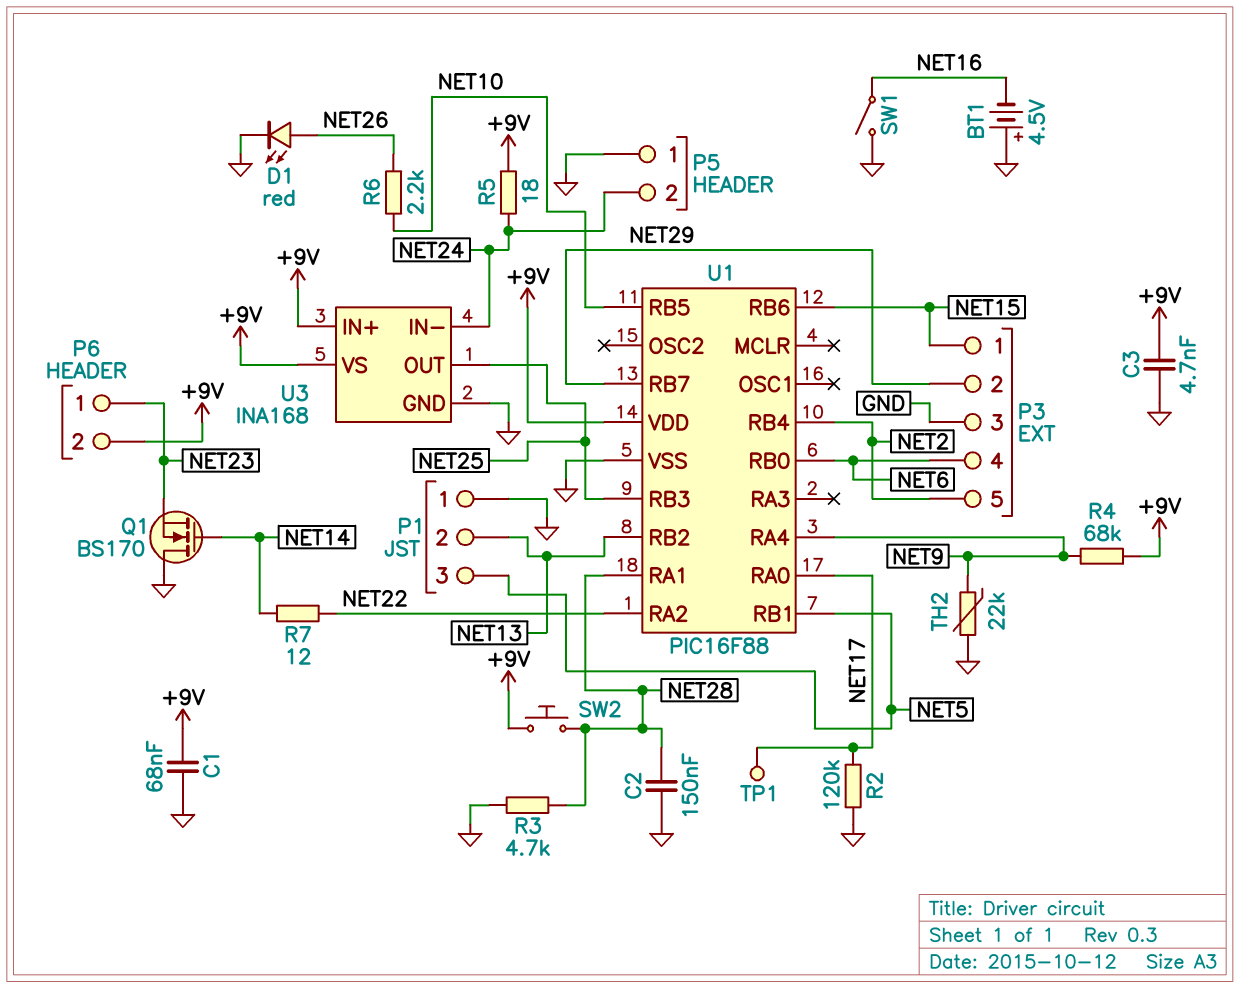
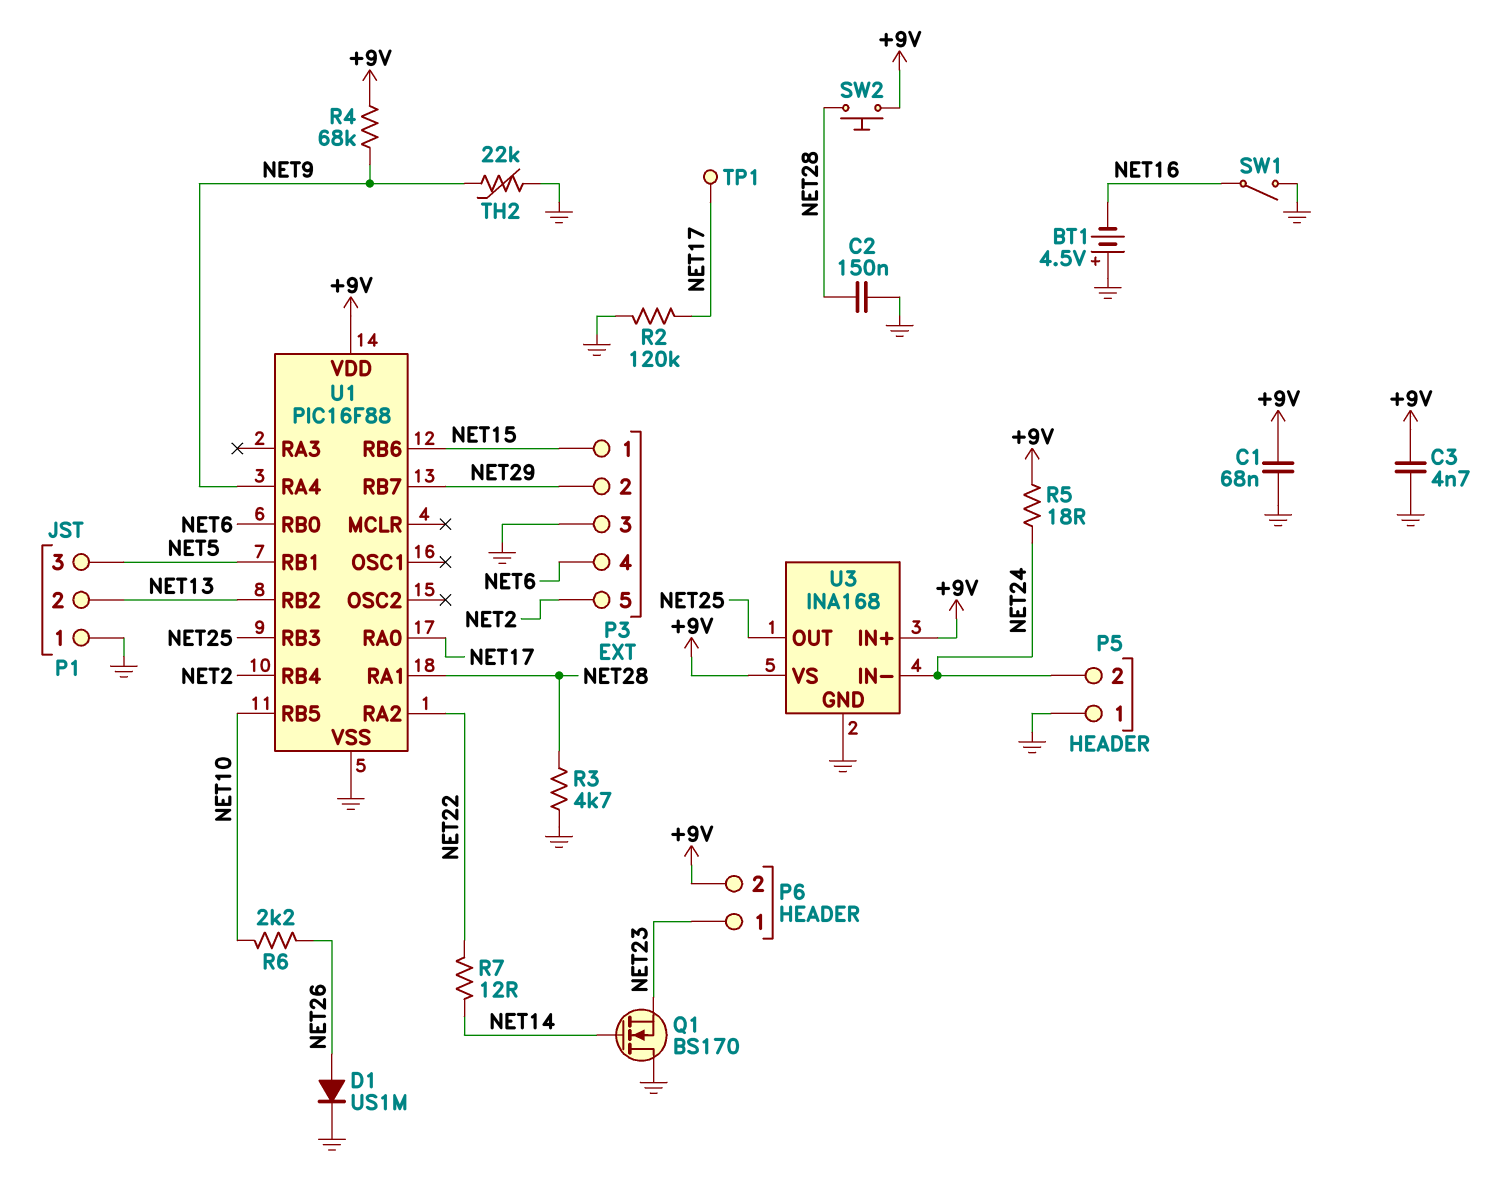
D1: LED red (A NET26, K GND) -> diode US1M (A NET26, K GND)

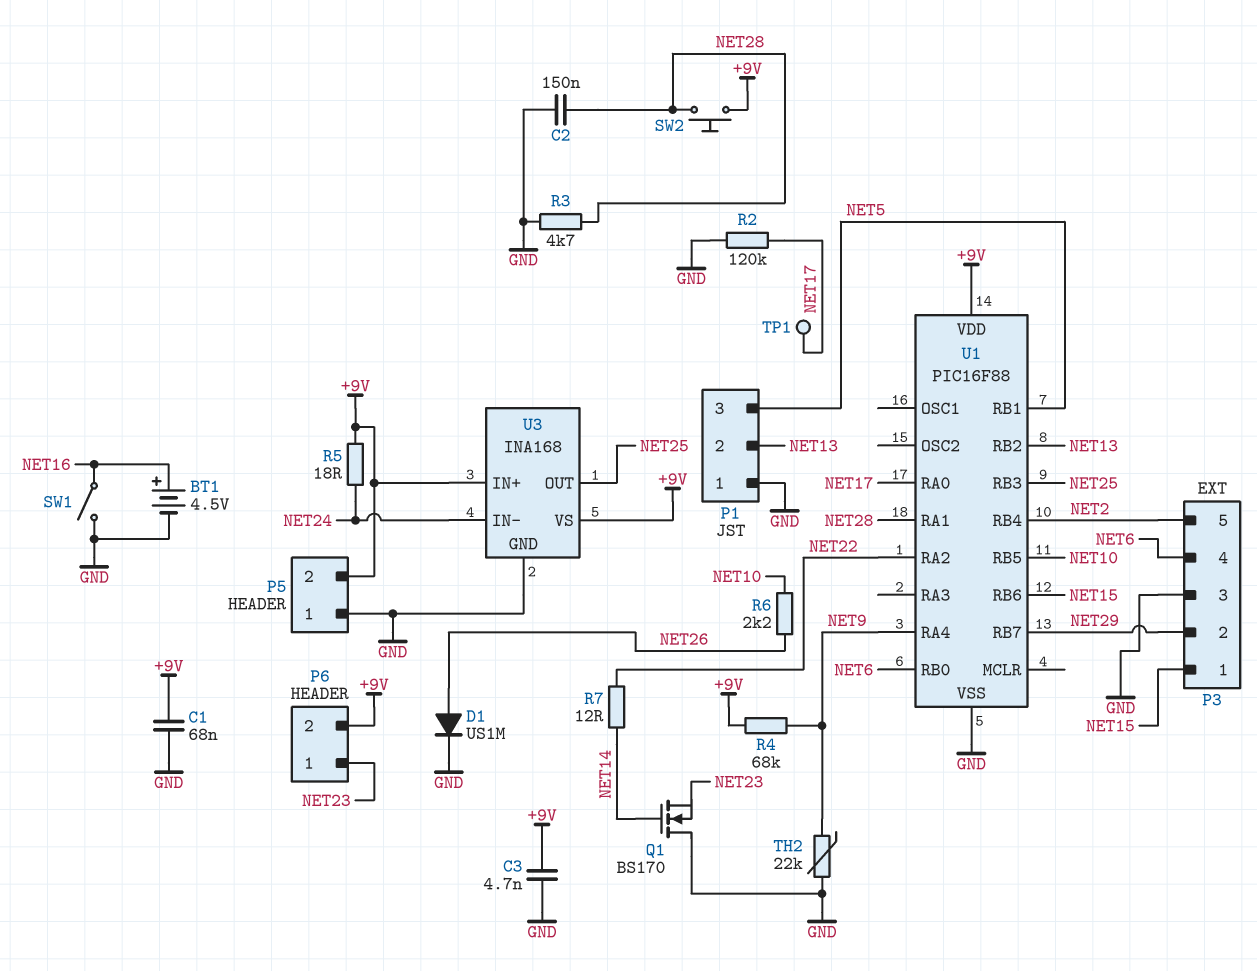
BT1: 4.5V (plus GND, minus NET16) -> 4.5V (plus NET16, minus GND)
P5 pin 2: NET24 -> +9V

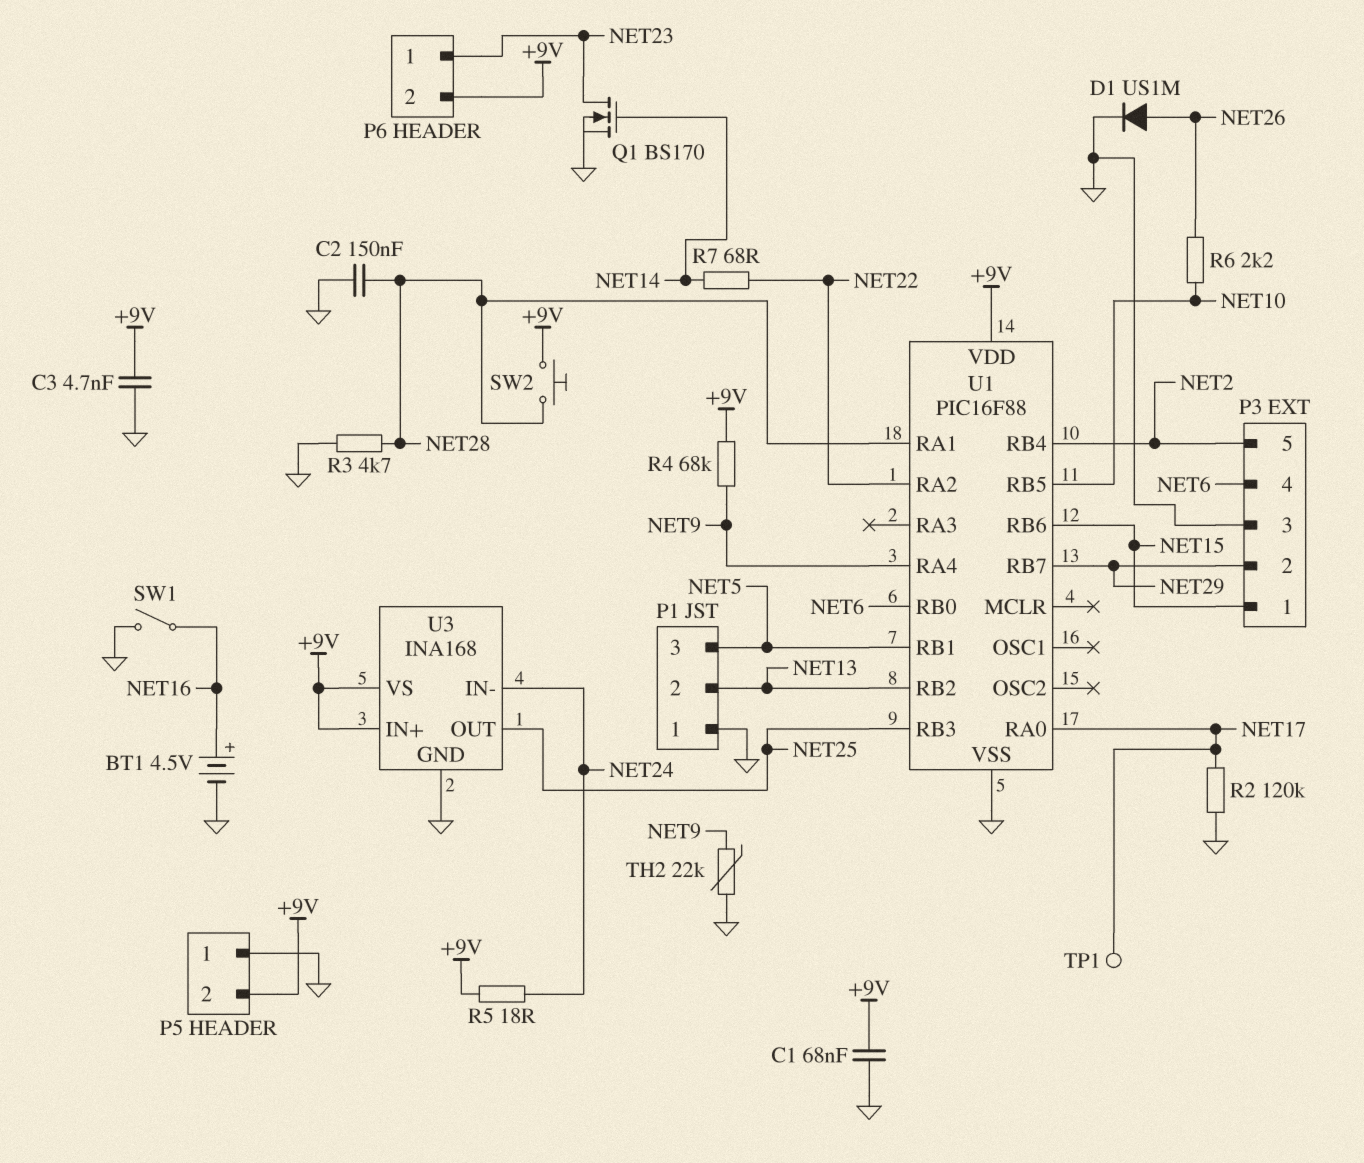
Q1: NMOS BS170 (G NET14, D GND, S NET23) -> NMOS BS170 (G NET14, D NET23, S GND)
R7: 12 (NET14, NET22) -> 68 (NET14, NET22)

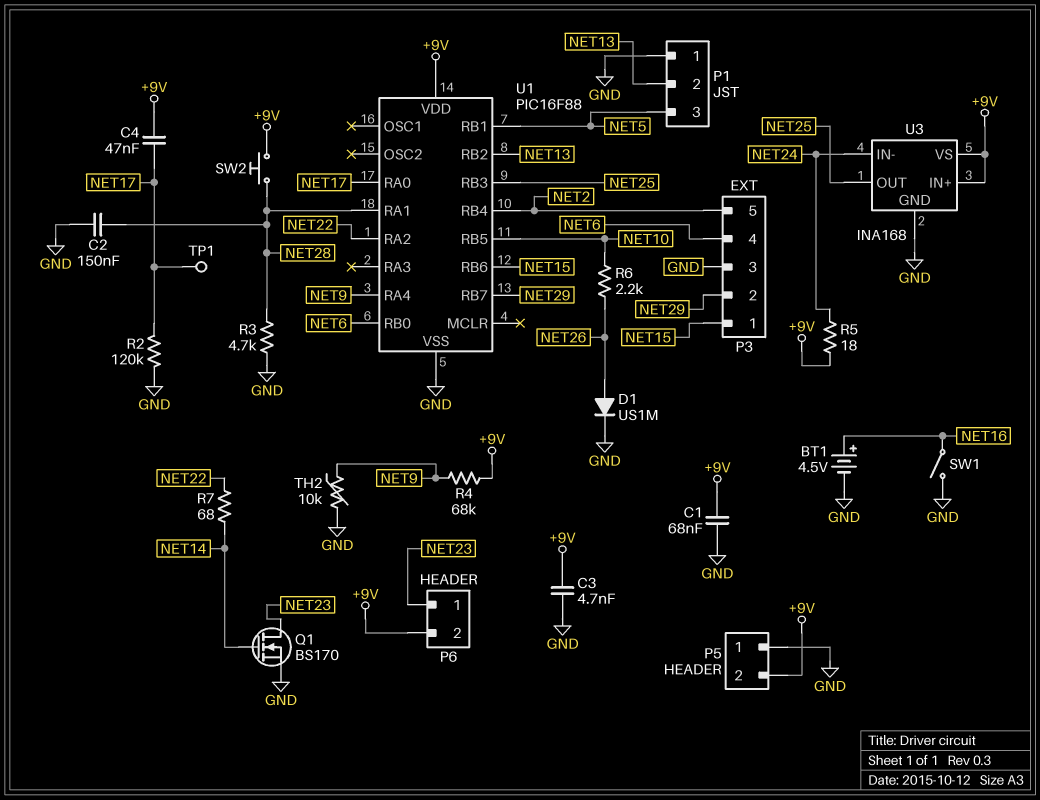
C4: none -> 47nF (+9V, NET17)
TH2: 22k (GND, NET9) -> 10k (GND, NET9)

